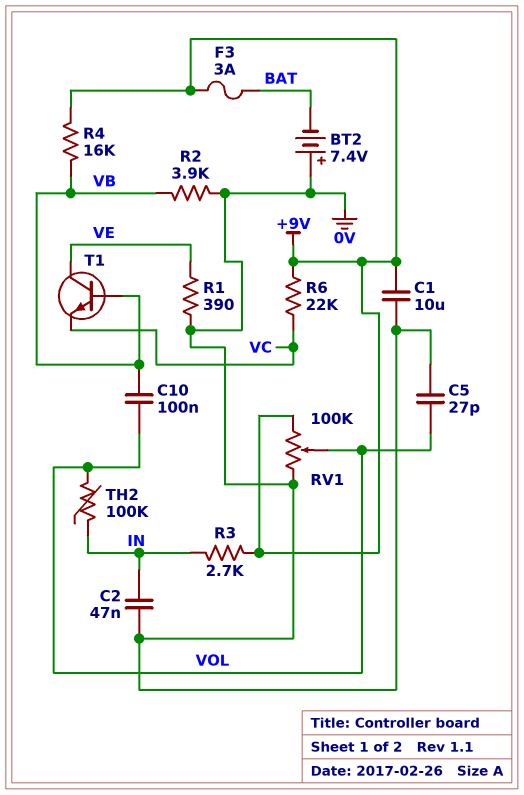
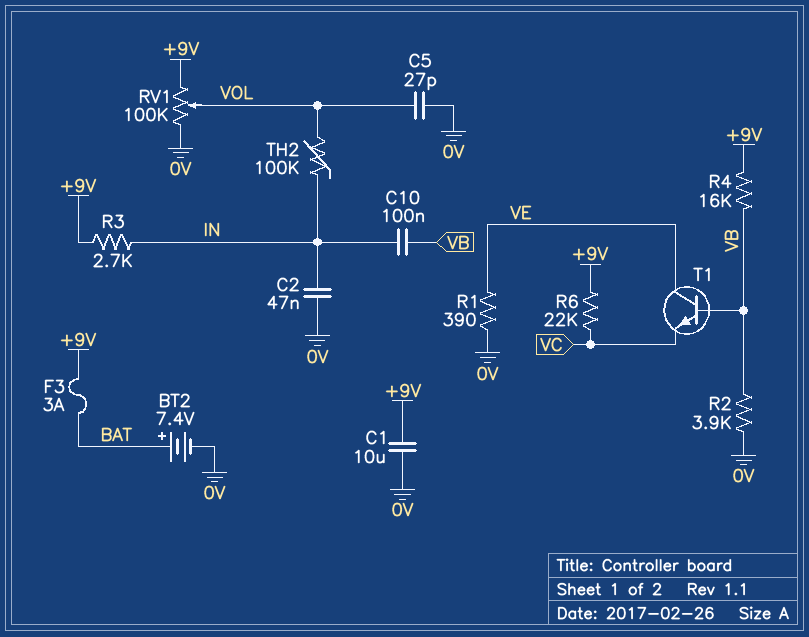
BT2: 7.4V (plus 0V, minus BAT) -> 7.4V (plus BAT, minus 0V)
C10: 100nF (VB, VOL) -> 100nF (IN, VB)

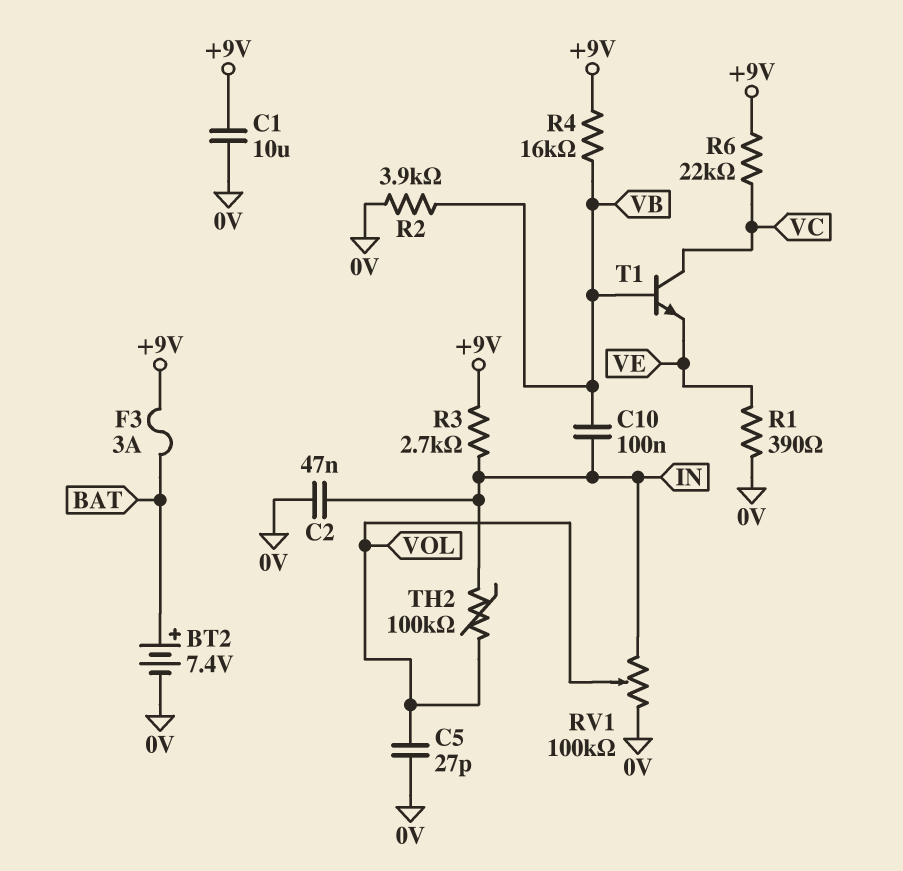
RV1: 100k (+9V, 0V, wiper VOL) -> 100k (0V, IN, wiper VOL)
T1: NPN (B VB, C VE, E VC) -> NPN (B VB, C VC, E VE)

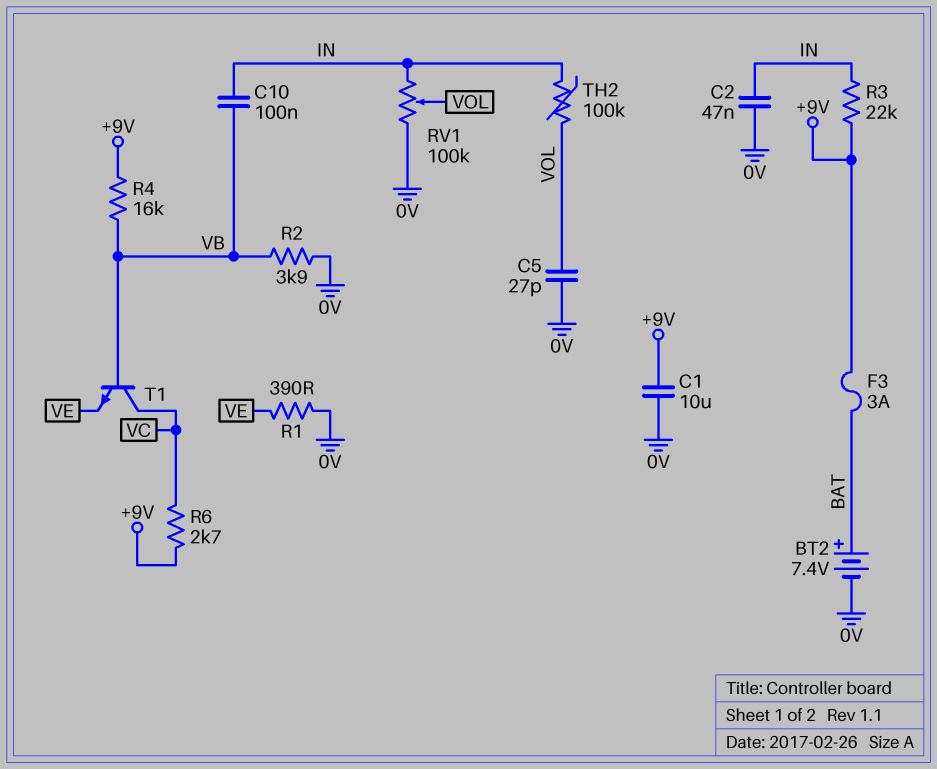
R3: 2.7k (+9V, IN) -> 22k (+9V, IN)
R6: 22k (+9V, VC) -> 2.7k (+9V, VC)

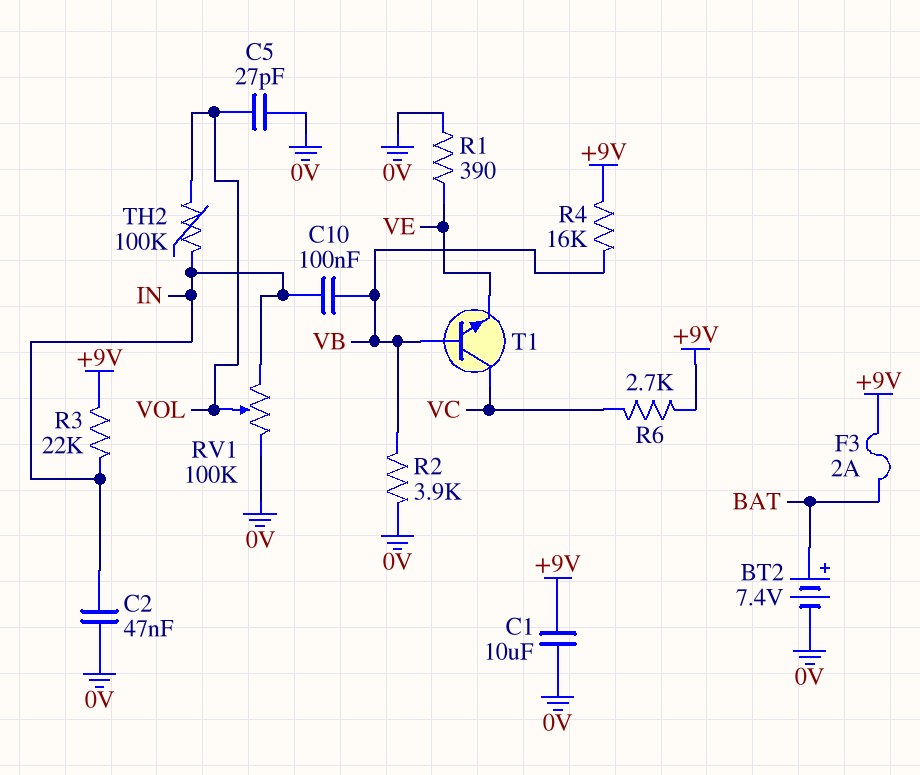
F3: 3A (+9V, BAT) -> 2A (+9V, BAT)

